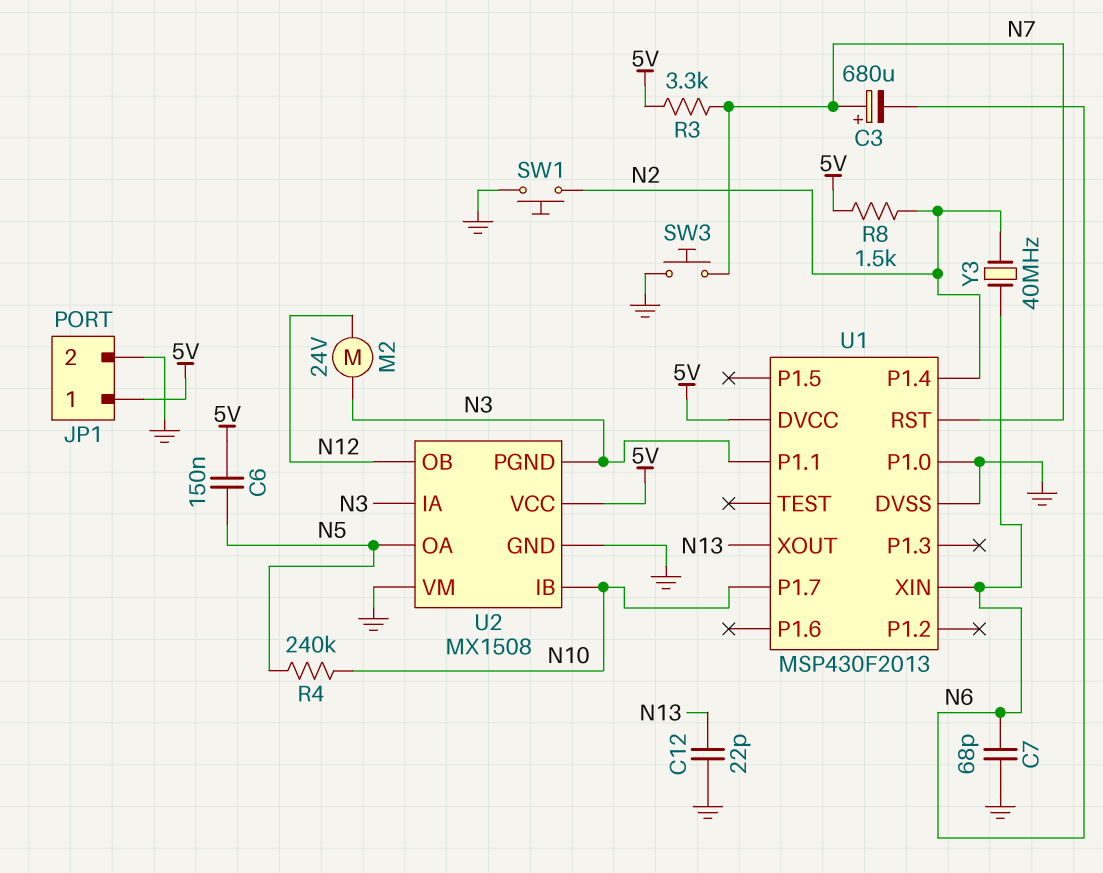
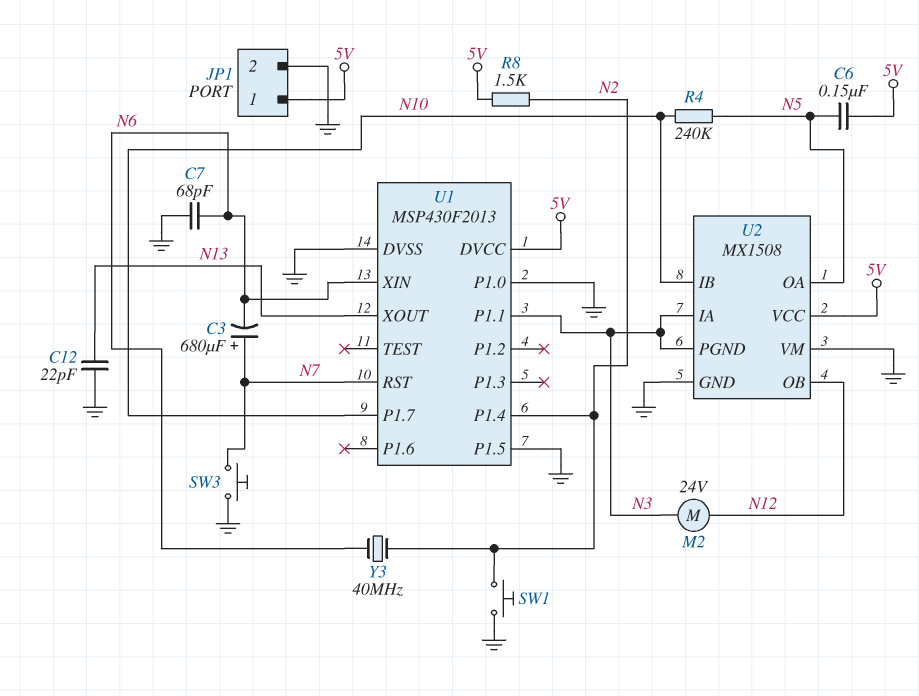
R3: 3.3k (5V, N7) -> none
U1 pin P1.5: none -> GND

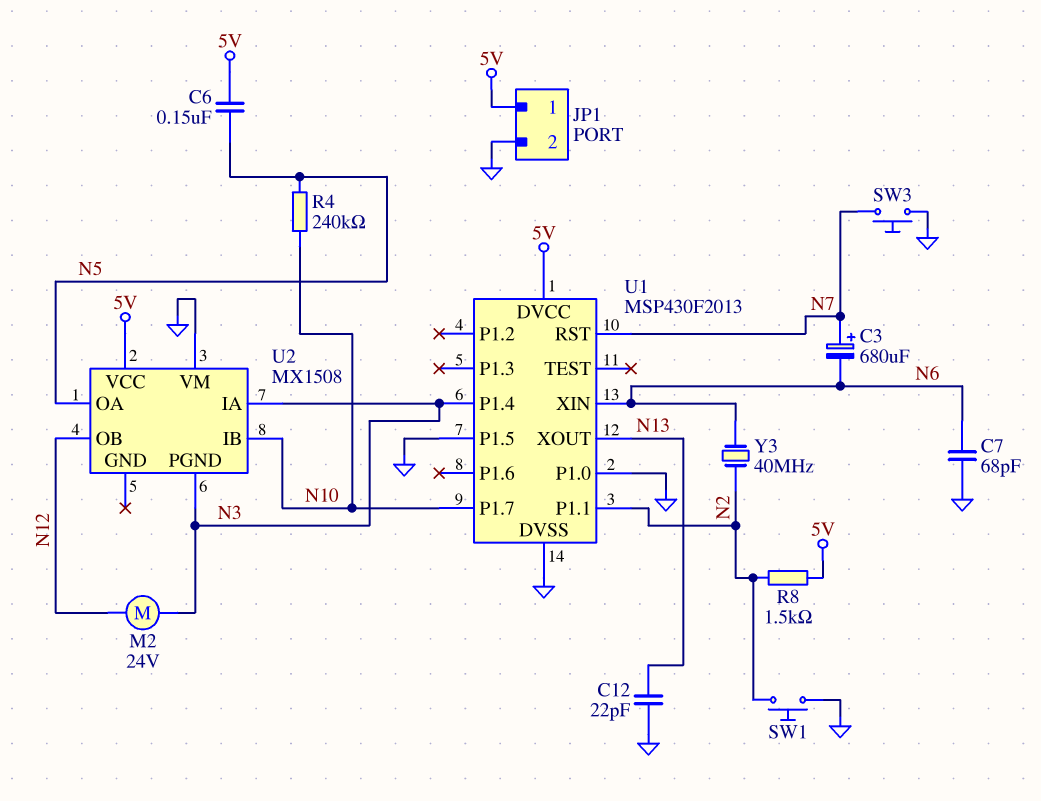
U1 pin P1.1: N3 -> N2
U1 pin P1.4: N2 -> N3
U2 pin GND: GND -> none

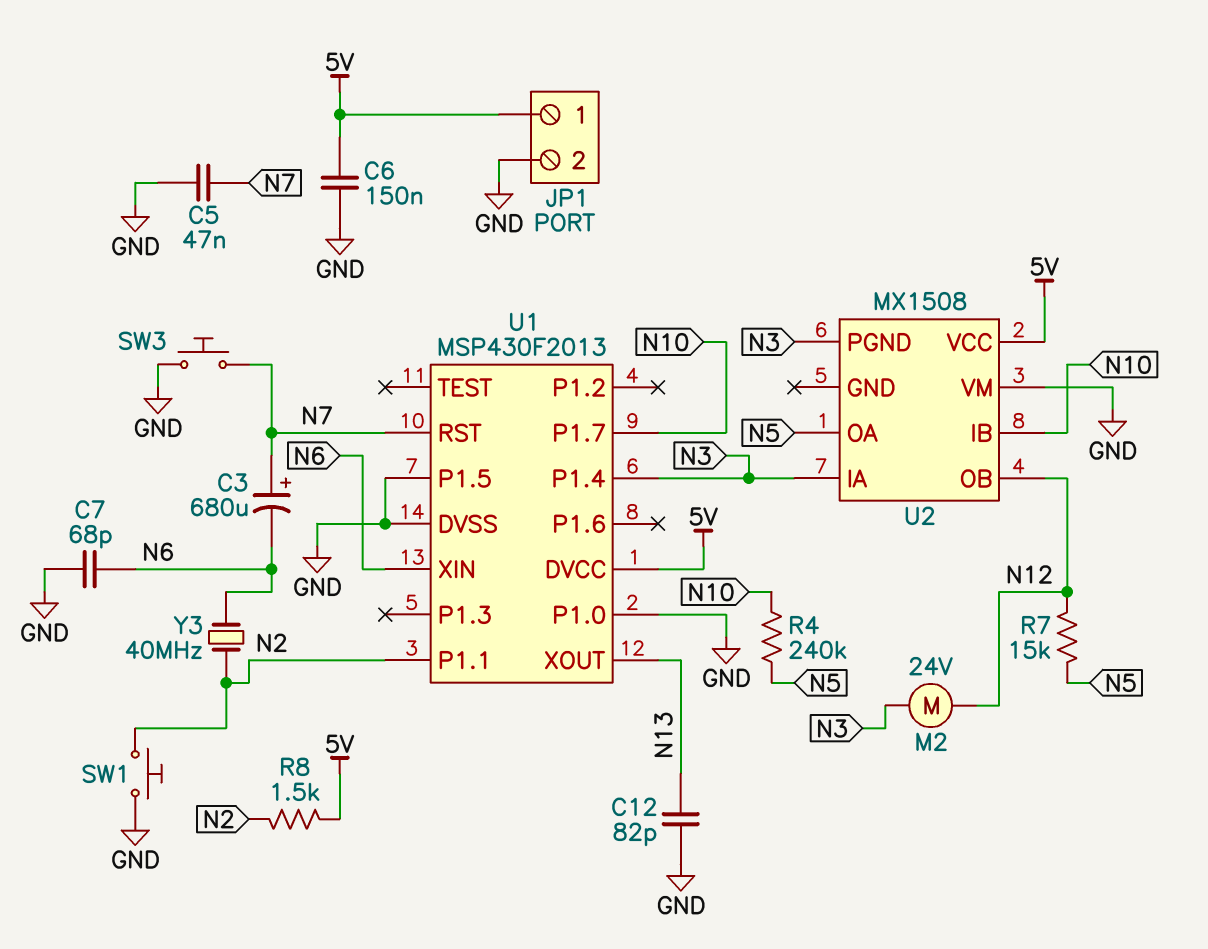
C5: none -> 47nF (GND, N7)
C6: 150nF (5V, N5) -> 150nF (5V, GND)
C12: 22pF (GND, N13) -> 82pF (GND, N13)
R7: none -> 15k (N5, N12)

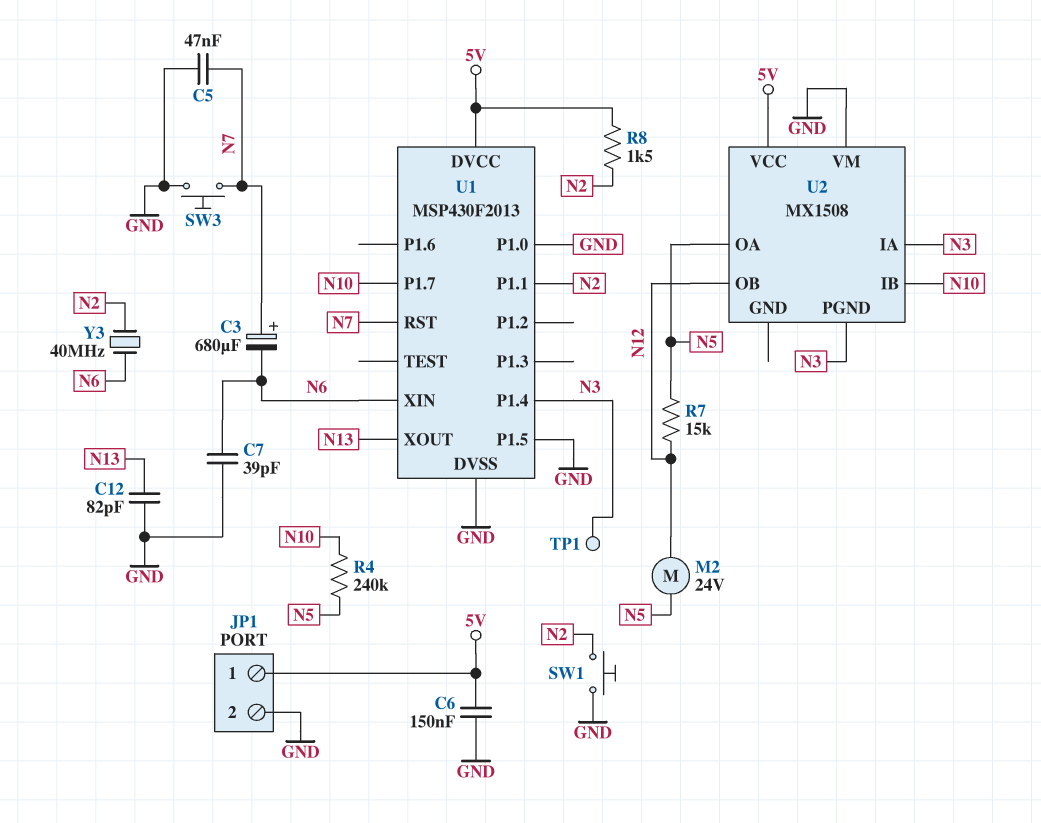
C7: 68pF (GND, N6) -> 39pF (GND, N6)
M2: motor 24V (N3, N12) -> motor 24V (N5, N12)
TP1: none -> test point (N3)

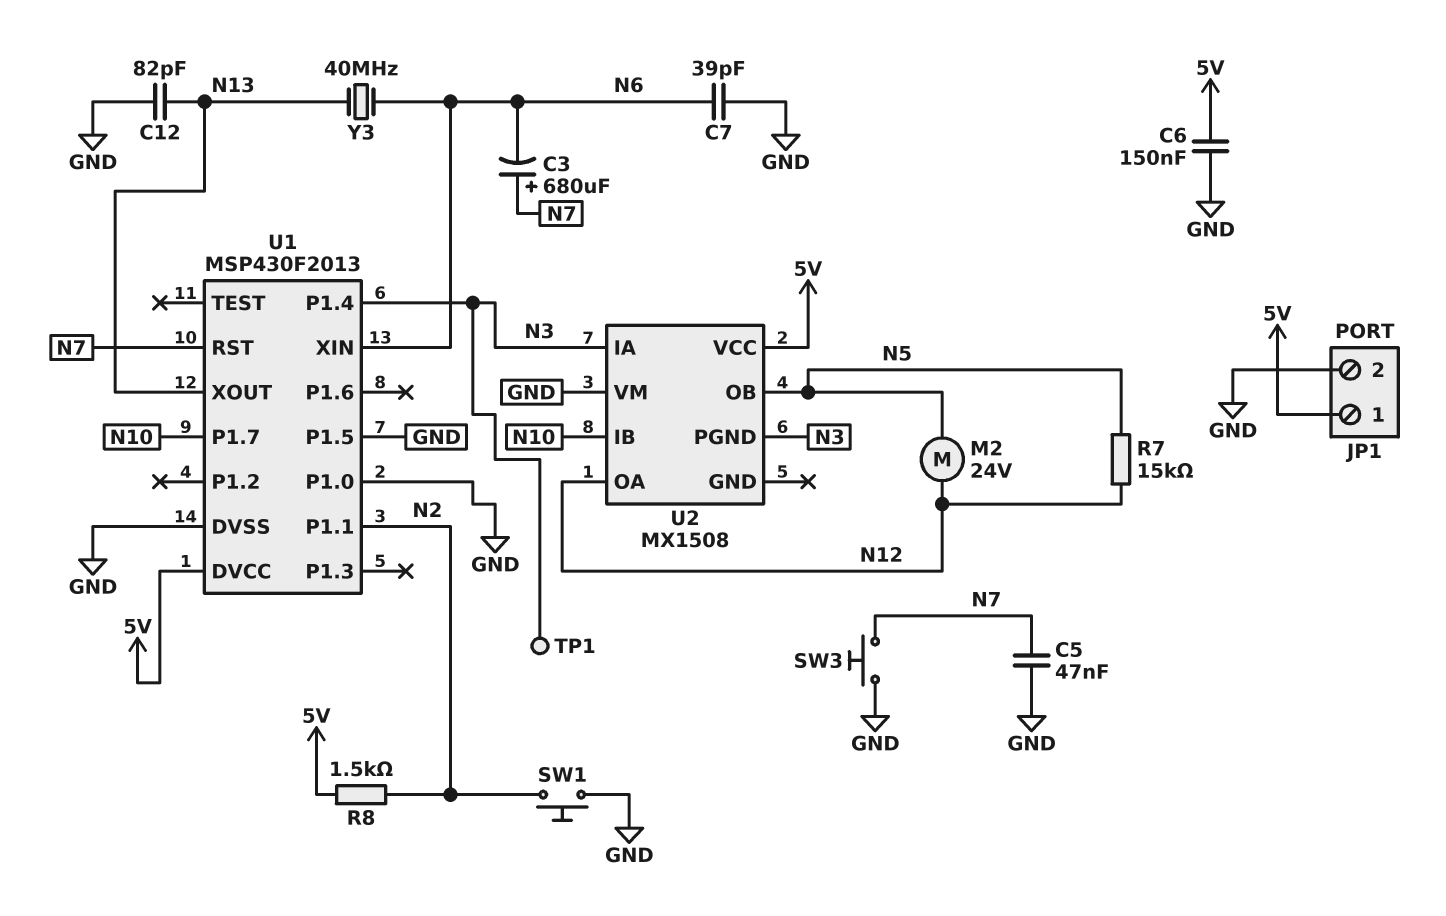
R4: 240k (N5, N10) -> none
U2 pin OA: N5 -> N12
U2 pin OB: N12 -> N5
Y3: 40MHz (N2, N6) -> 40MHz (N6, N13)

